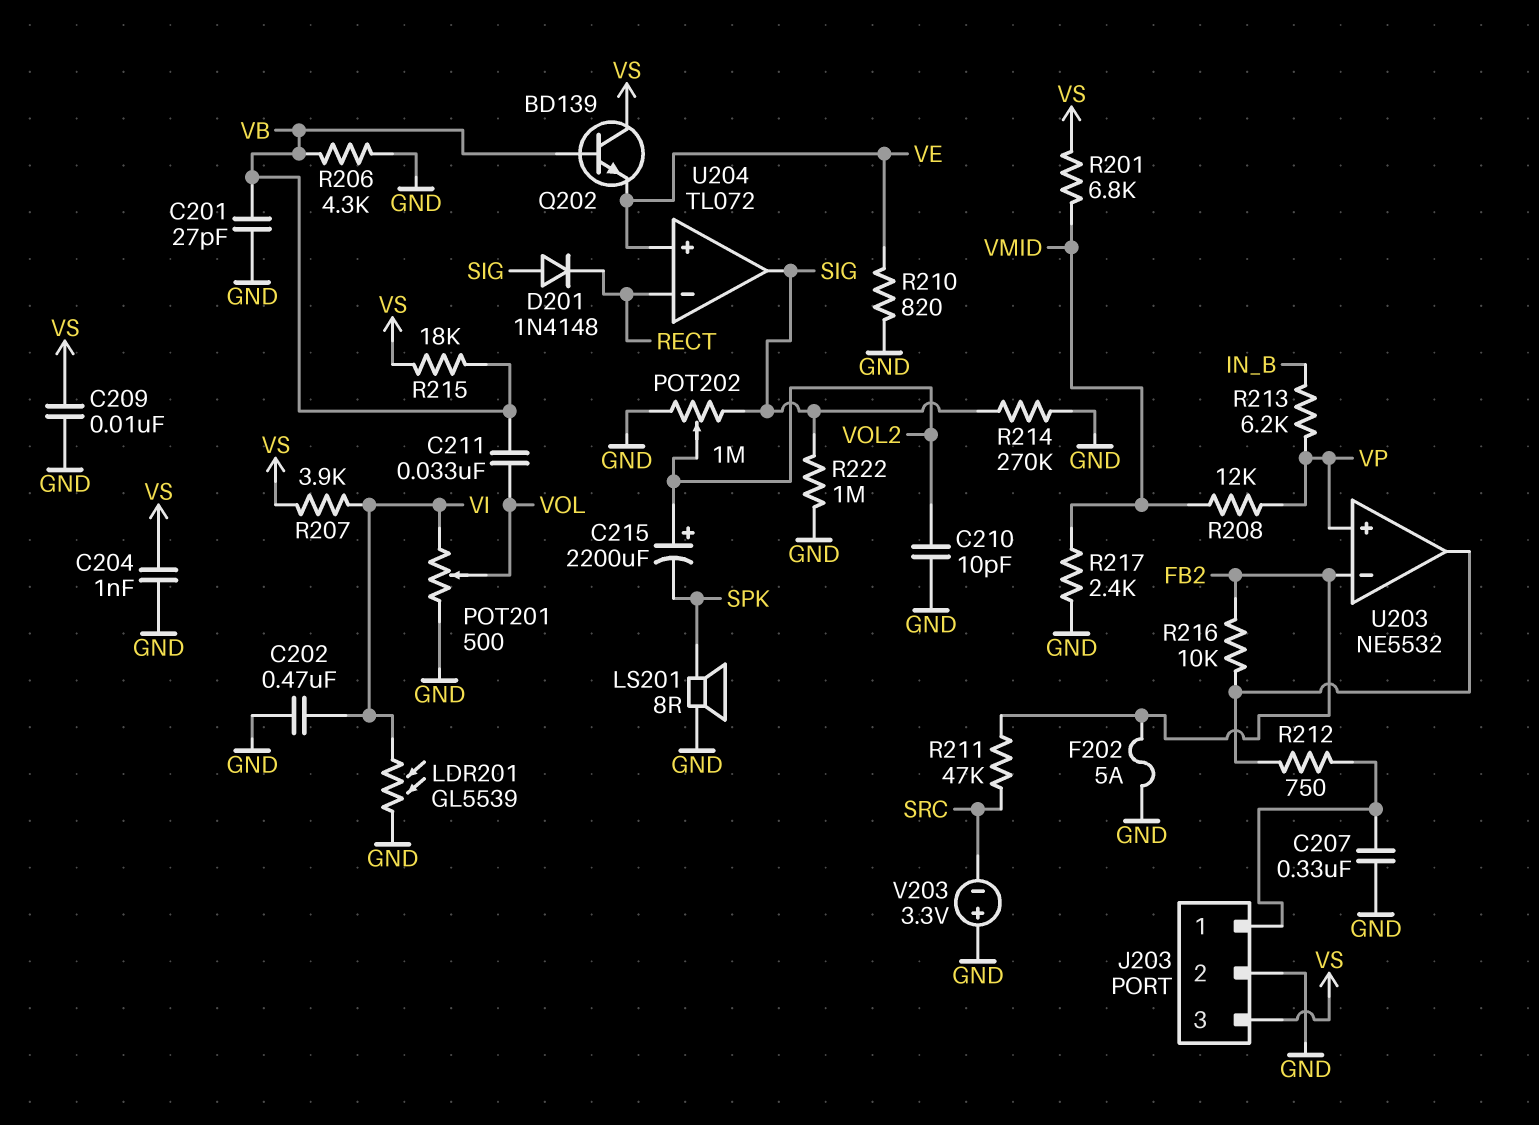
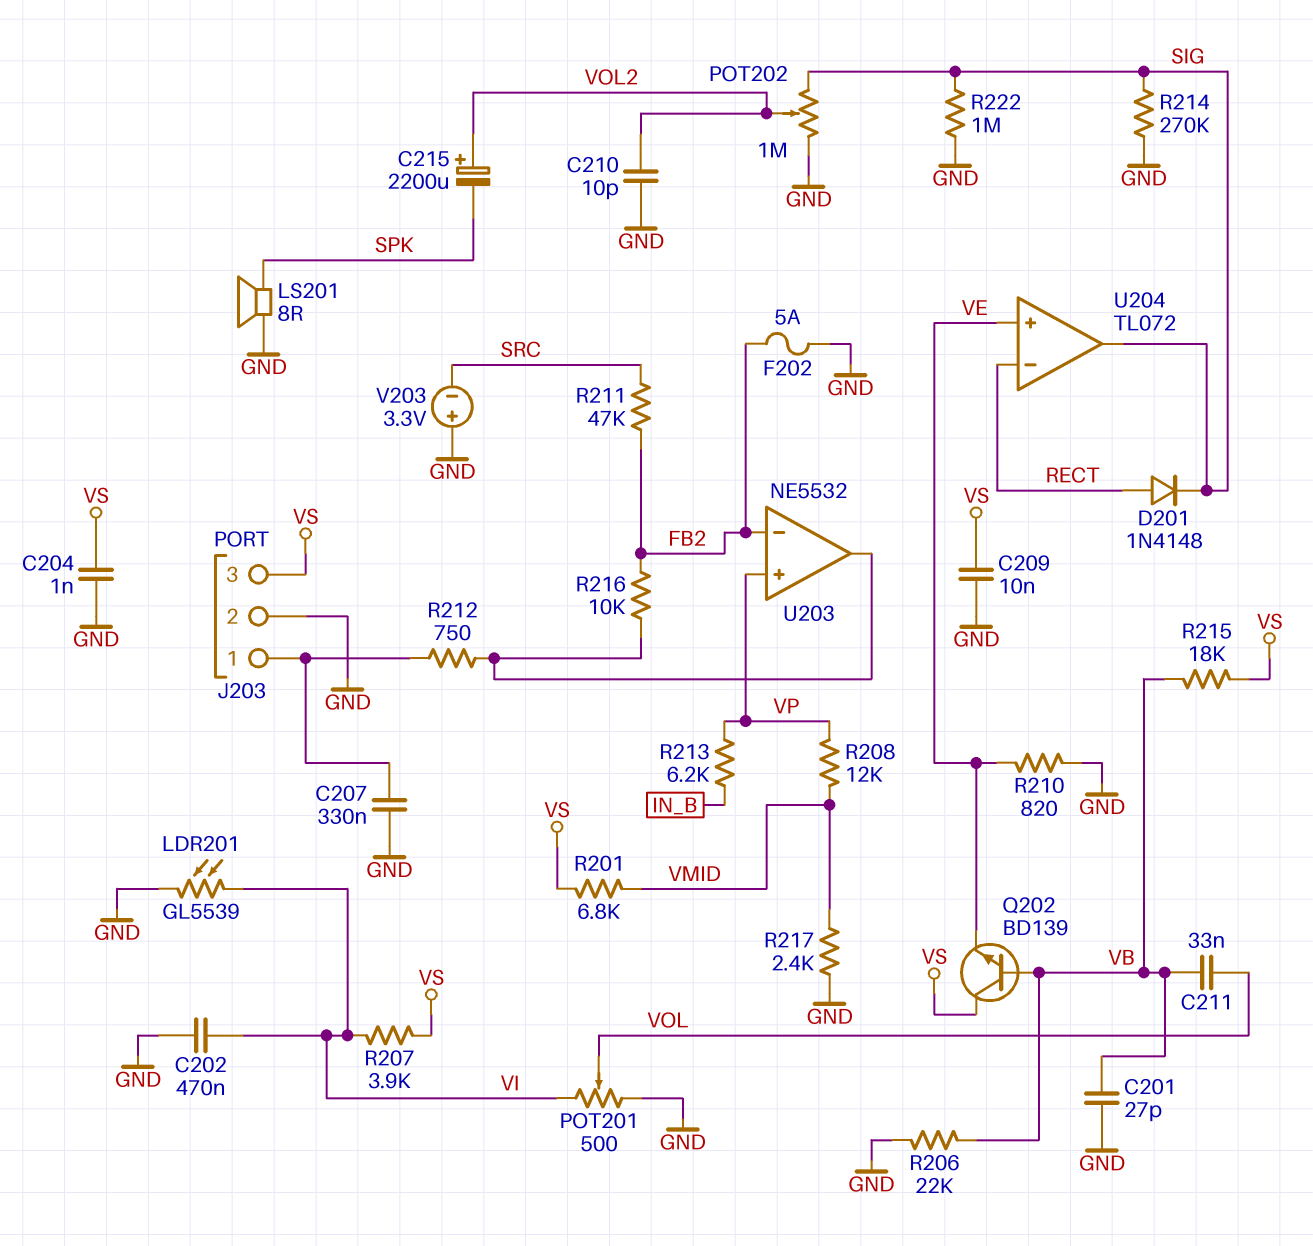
D201: diode 1N4148 (A SIG, K RECT) -> diode 1N4148 (A RECT, K SIG)
R206: 4.3k (GND, VB) -> 22k (GND, VB)

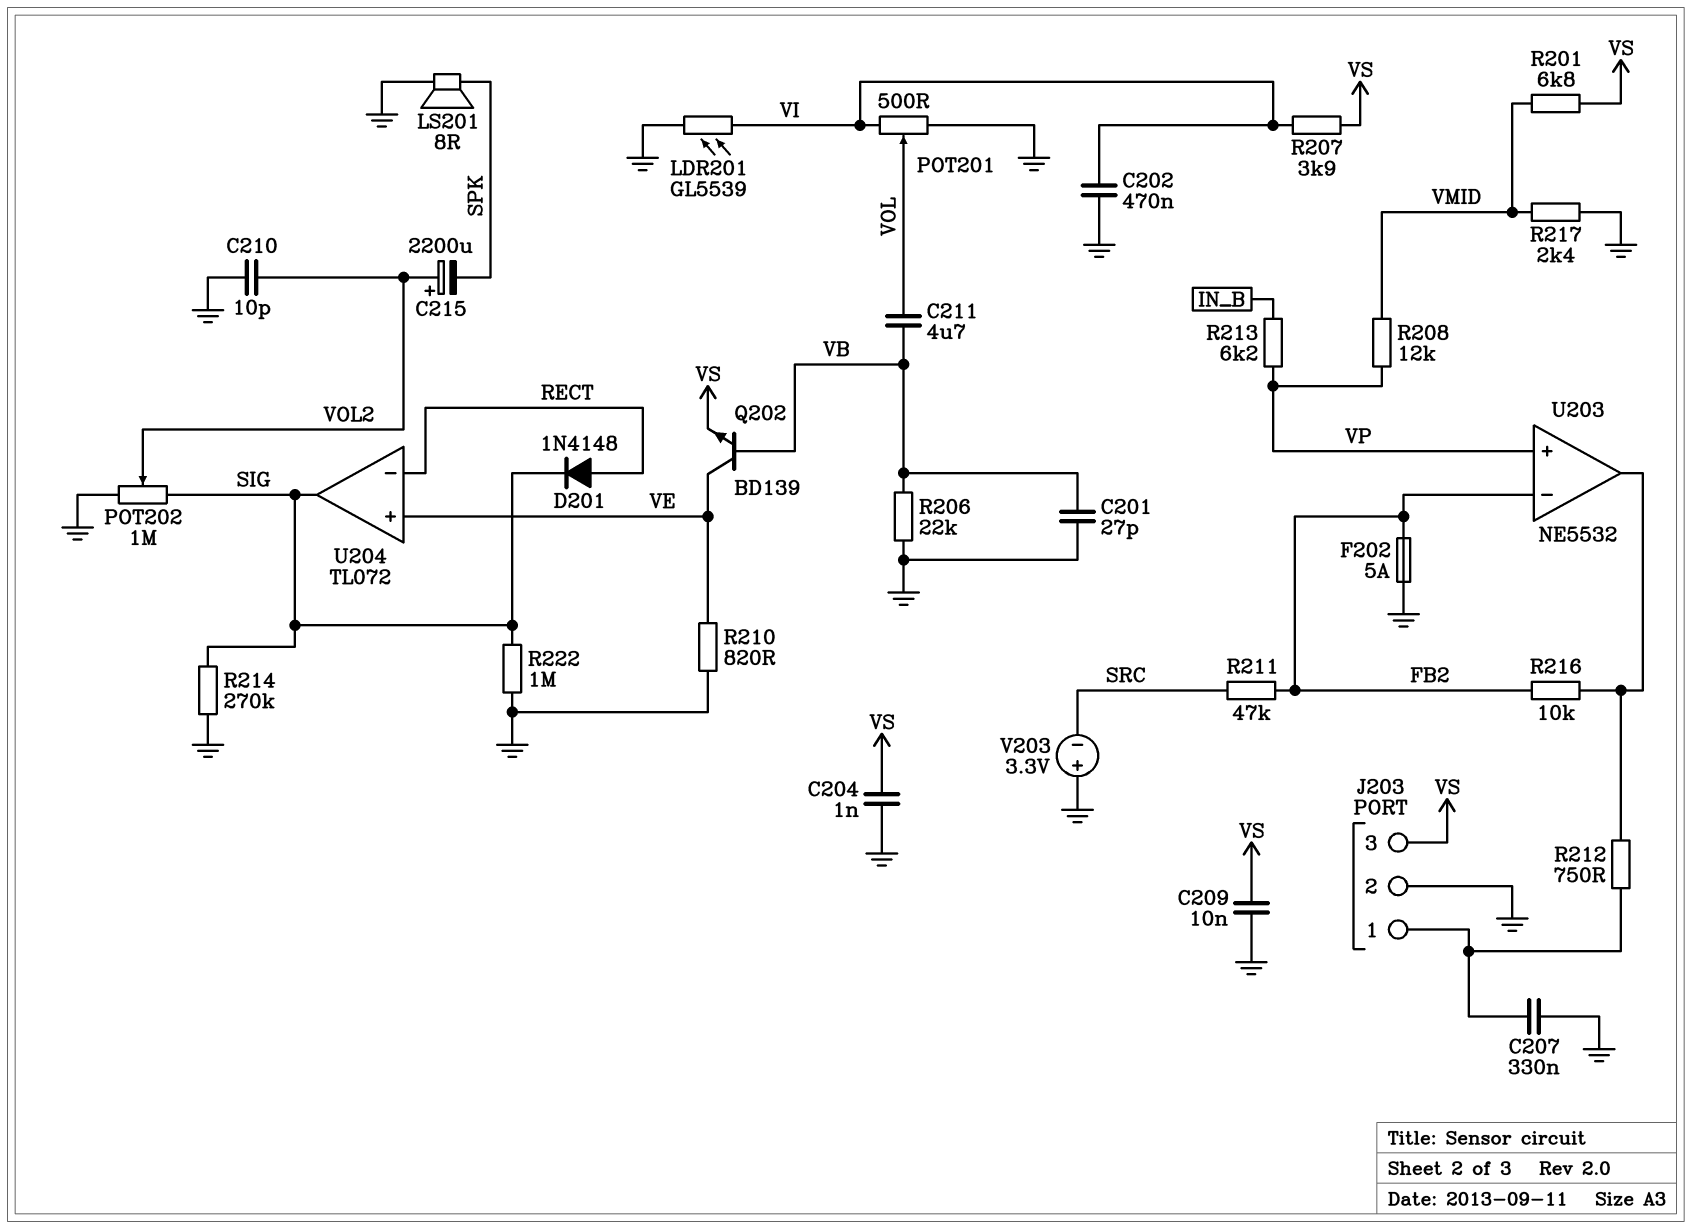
C211: 33nF (VB, VOL) -> 4.7uF (VB, VOL)
Q202: NPN BD139 (B VB, C VS, E VE) -> NPN BD139 (B VB, C VE, E VS)
R215: 18k (VB, VS) -> none

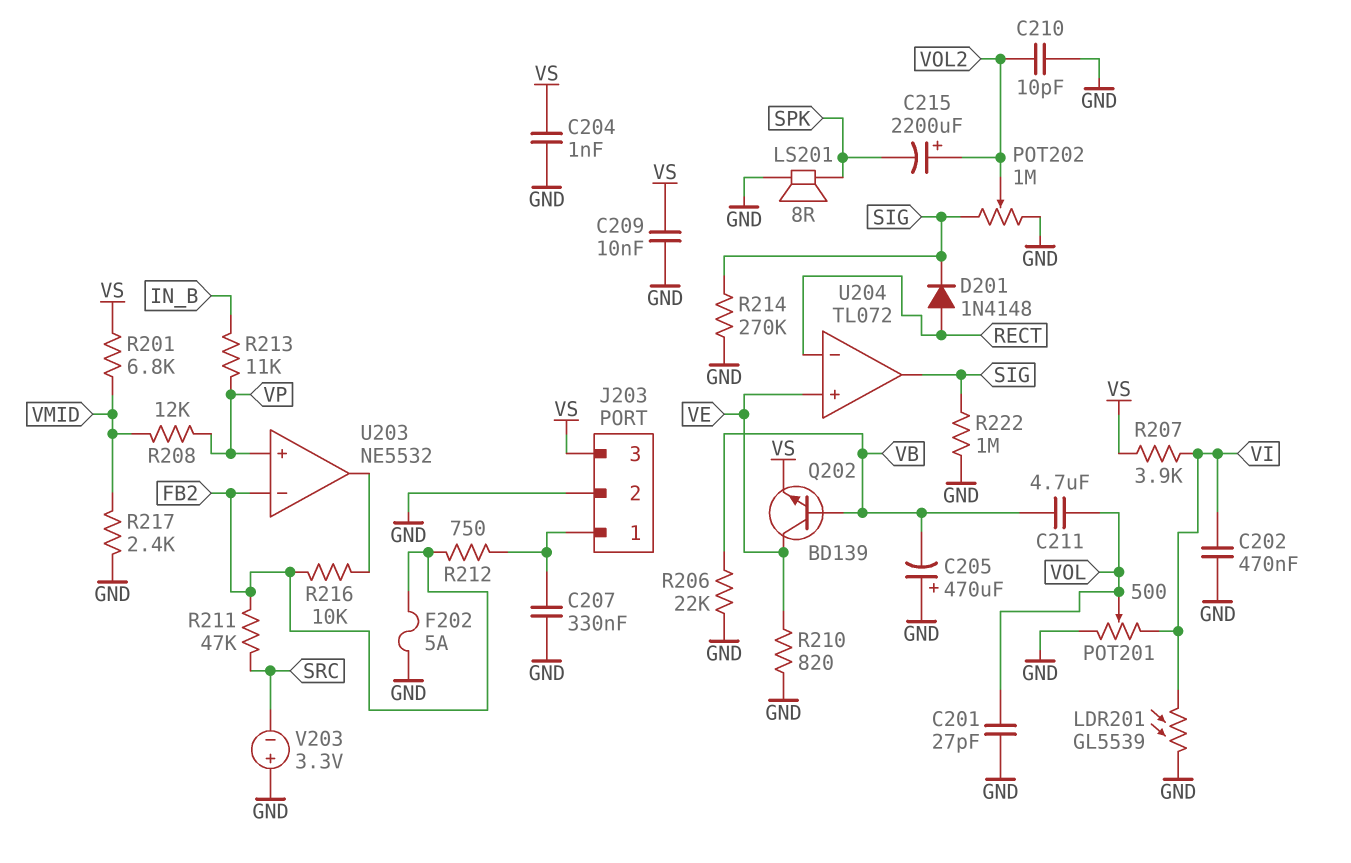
C201: 27pF (GND, VB) -> 27pF (GND, VOL)
C205: none -> 470uF (plus GND, minus VB)
R212: 750 (J203/1, U203/out) -> 750 (FB2, J203/1)
R213: 6.2k (IN_B, VP) -> 11k (IN_B, VP)

